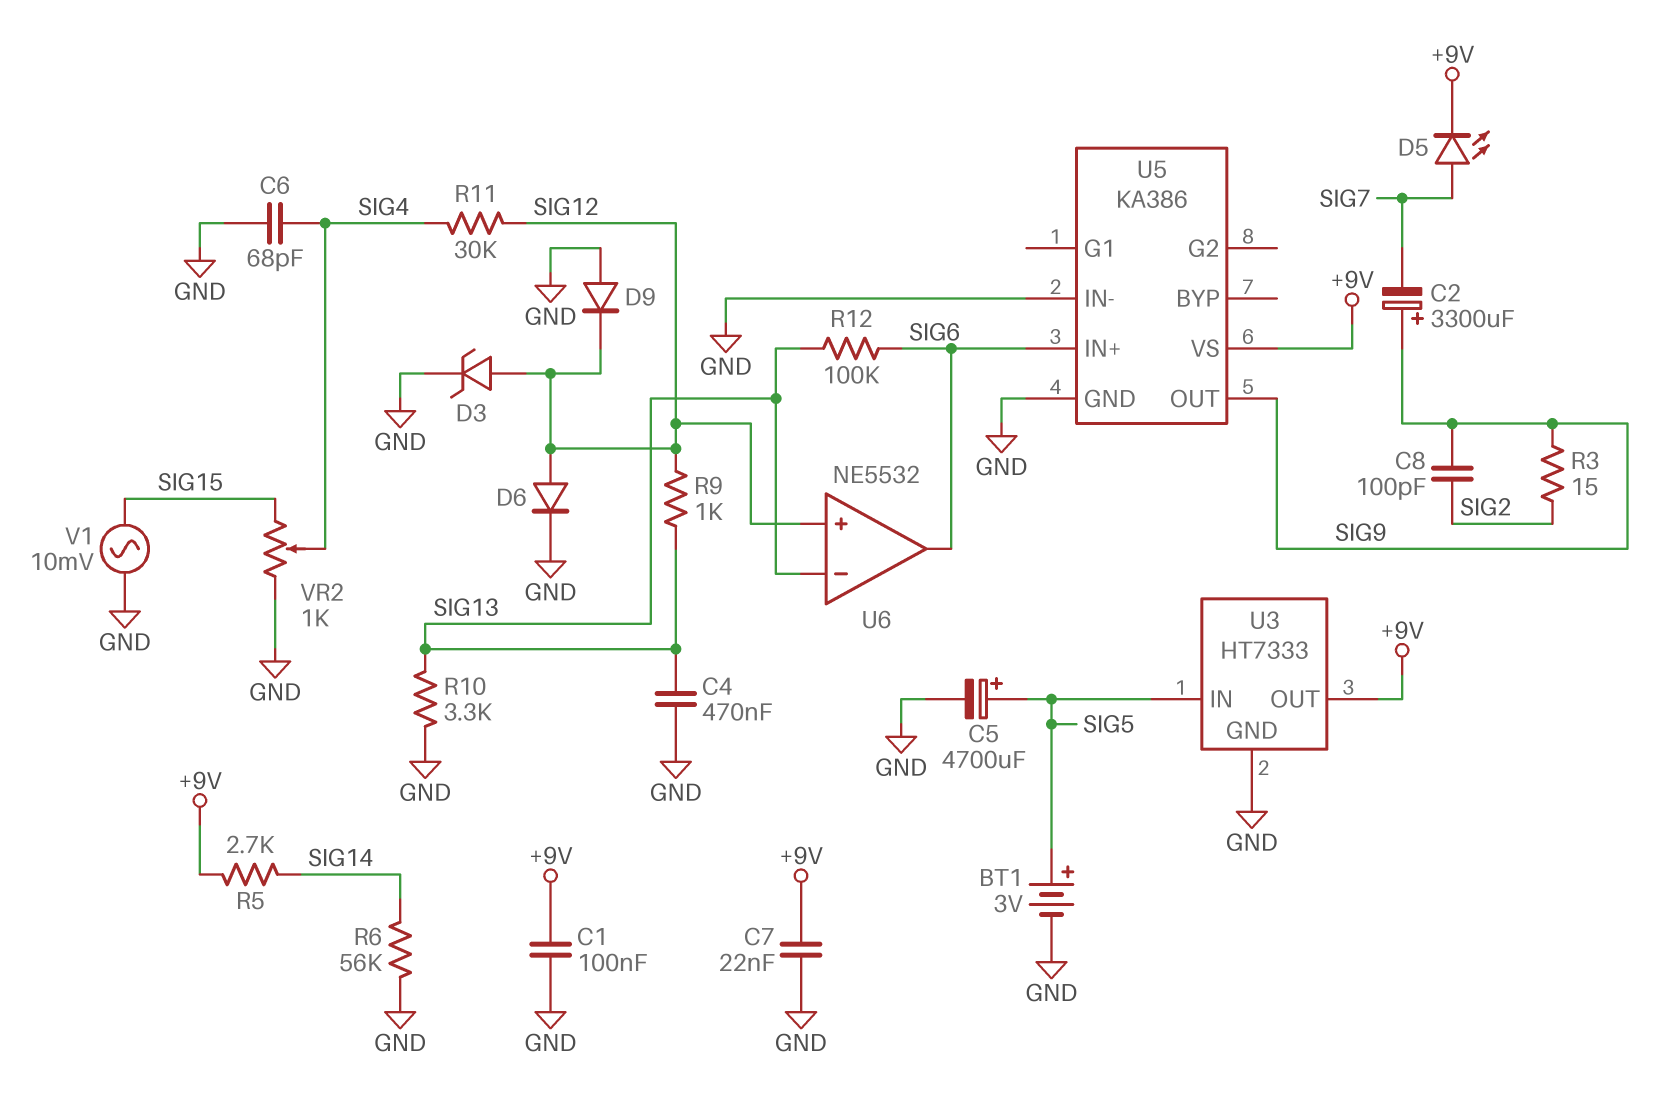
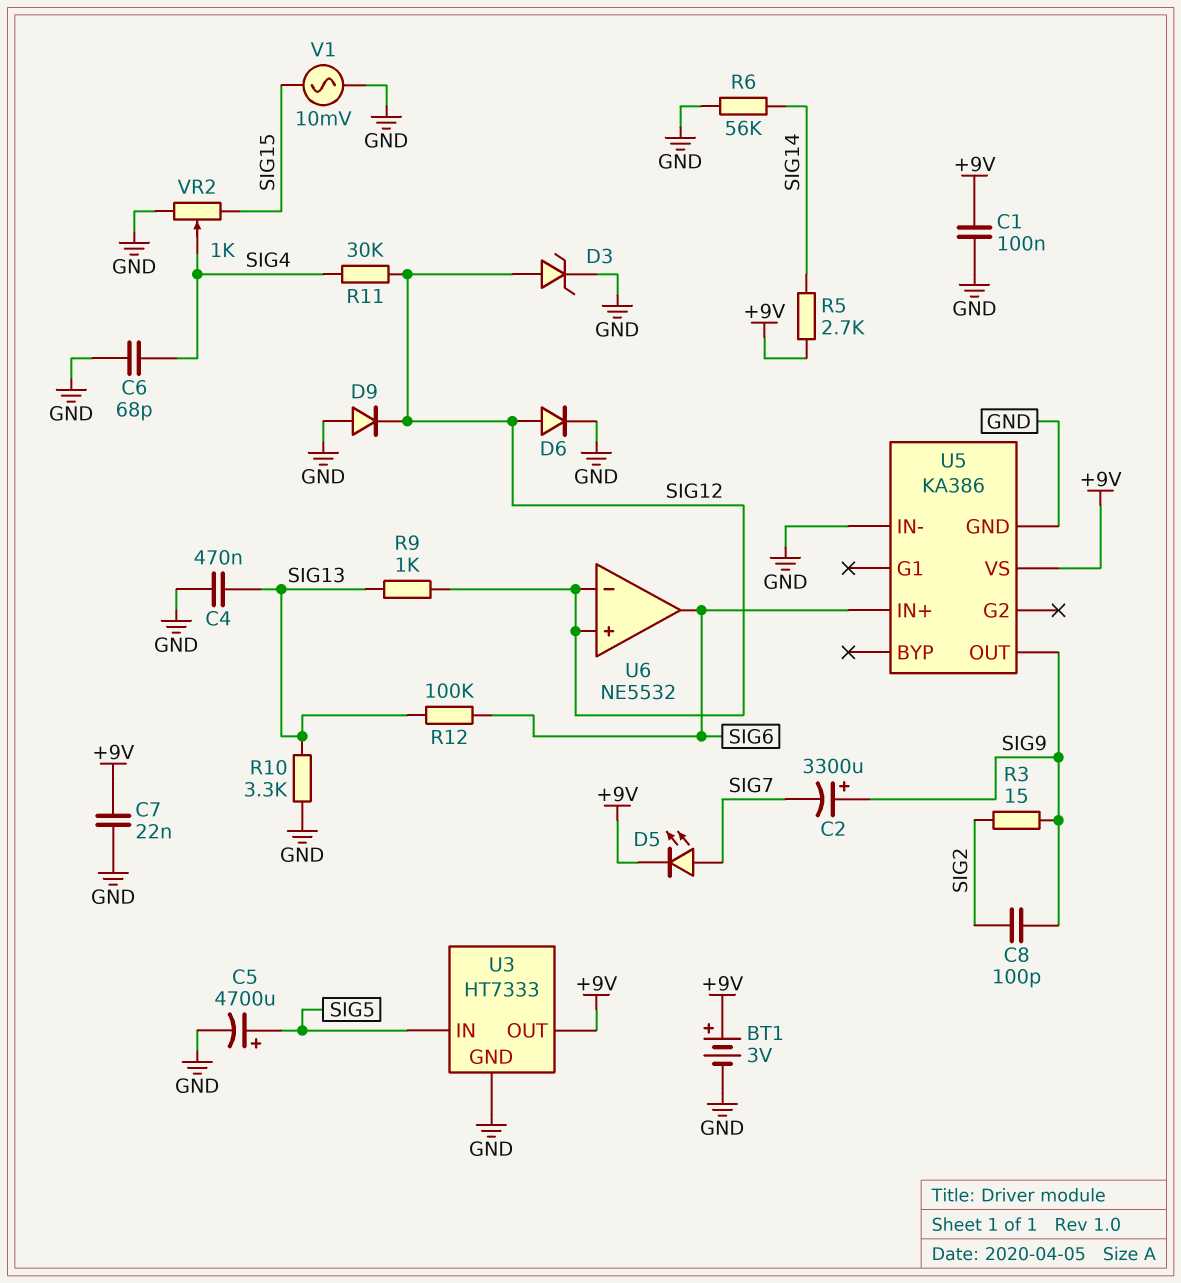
BT1: 3V (plus SIG5, minus GND) -> 3V (plus +9V, minus GND)
U6 pin in-: SIG13 -> SIG12

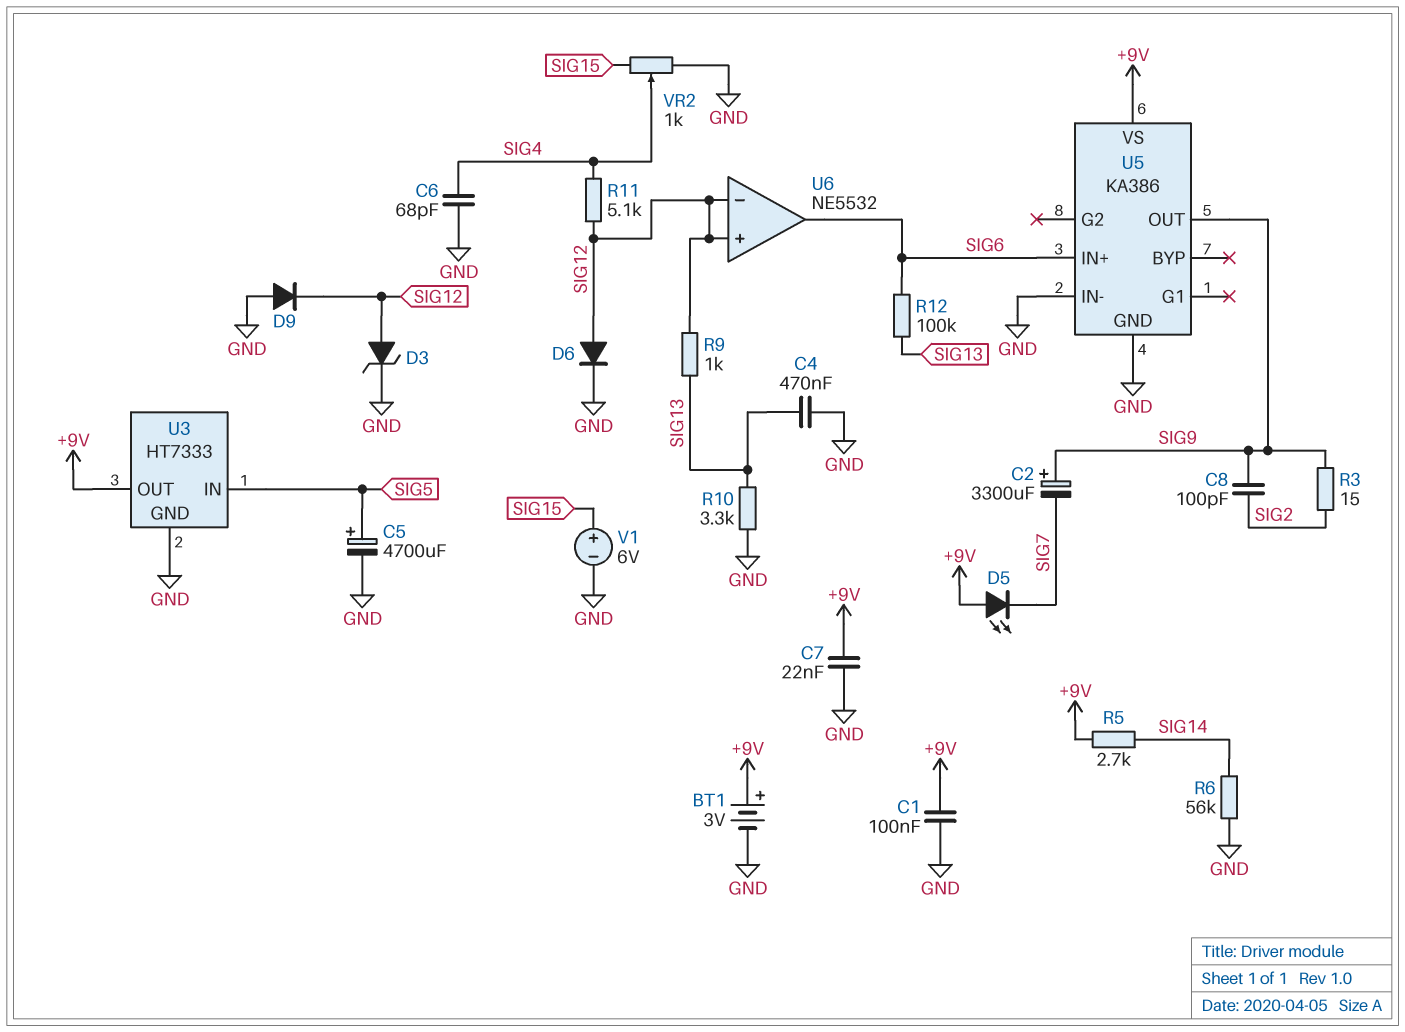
D5: LED (A SIG7, K +9V) -> LED (A +9V, K SIG7)
R11: 30k (SIG4, SIG12) -> 5.1k (SIG4, SIG12)
V1: AC 10mV (GND, SIG15) -> 6V (plus SIG15, minus GND)

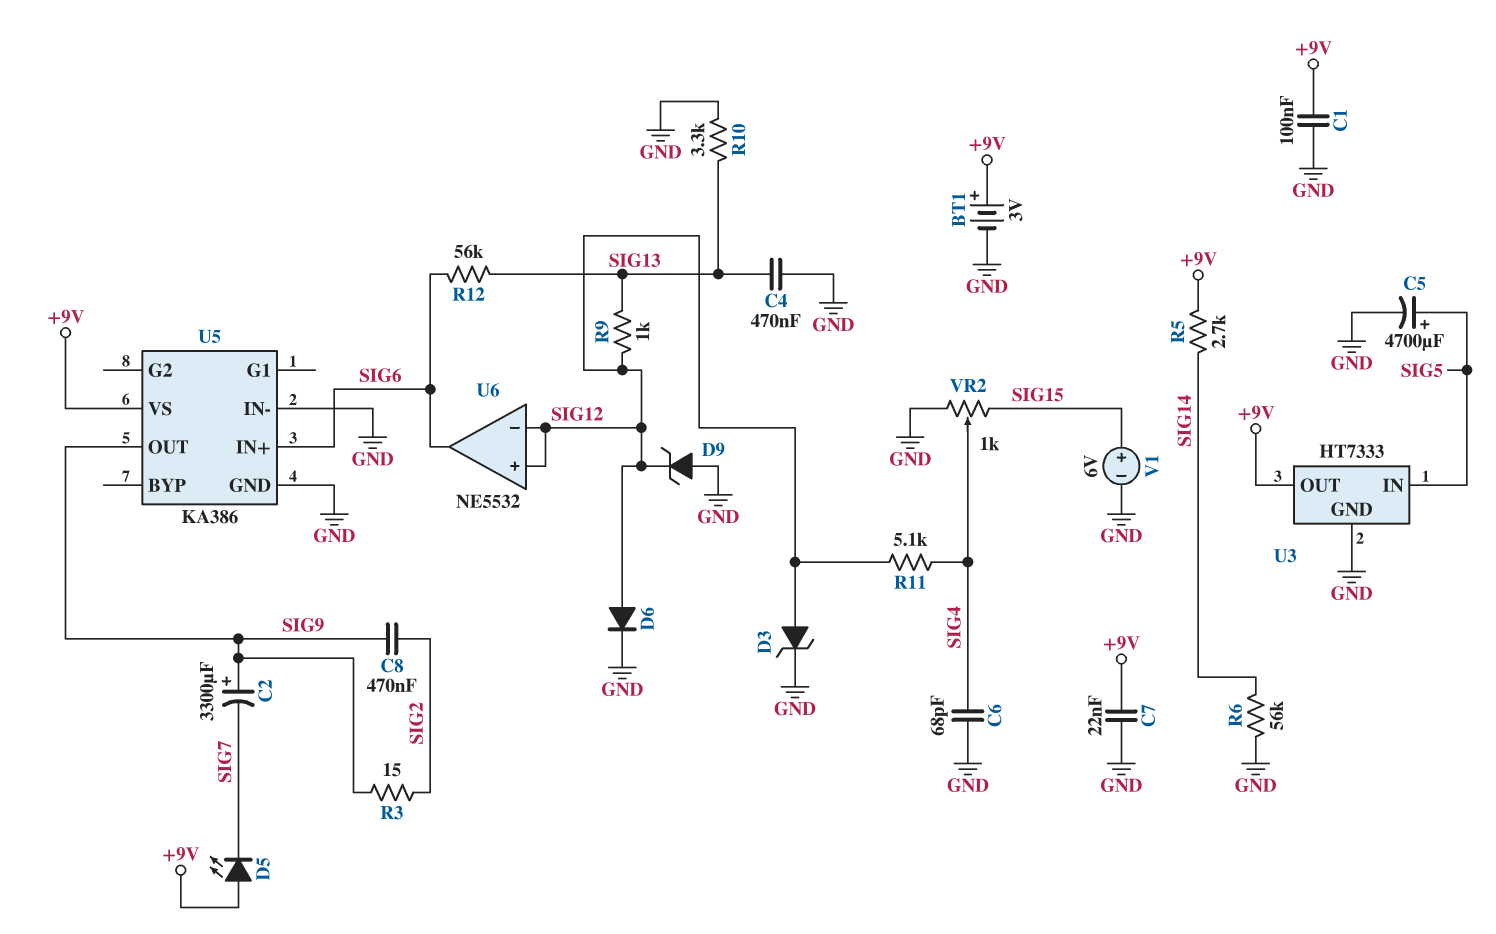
C8: 100pF (SIG2, SIG9) -> 470nF (SIG2, SIG9)
D9: diode (A GND, K SIG12) -> zener (A GND, K SIG12)
R12: 100k (SIG6, SIG13) -> 56k (SIG6, SIG13)

